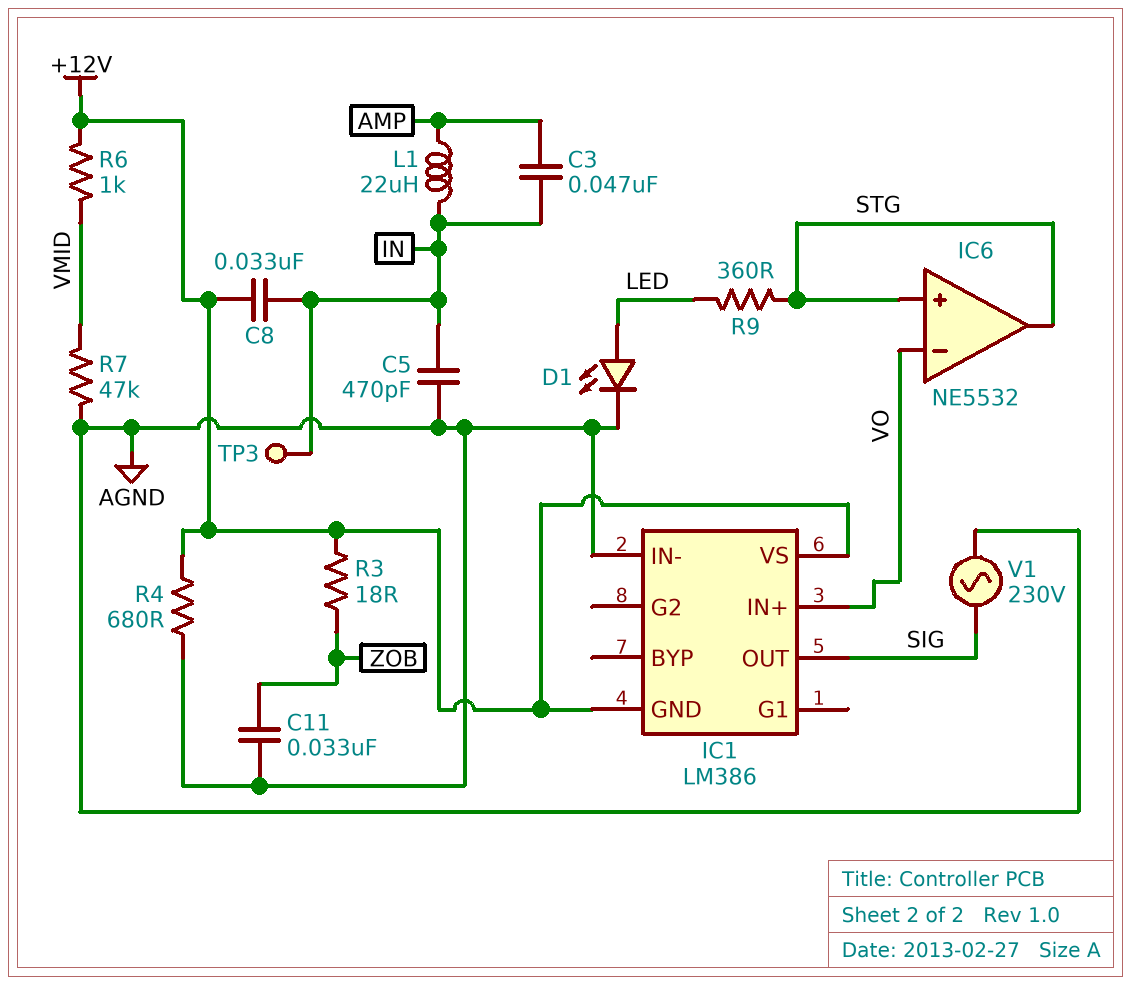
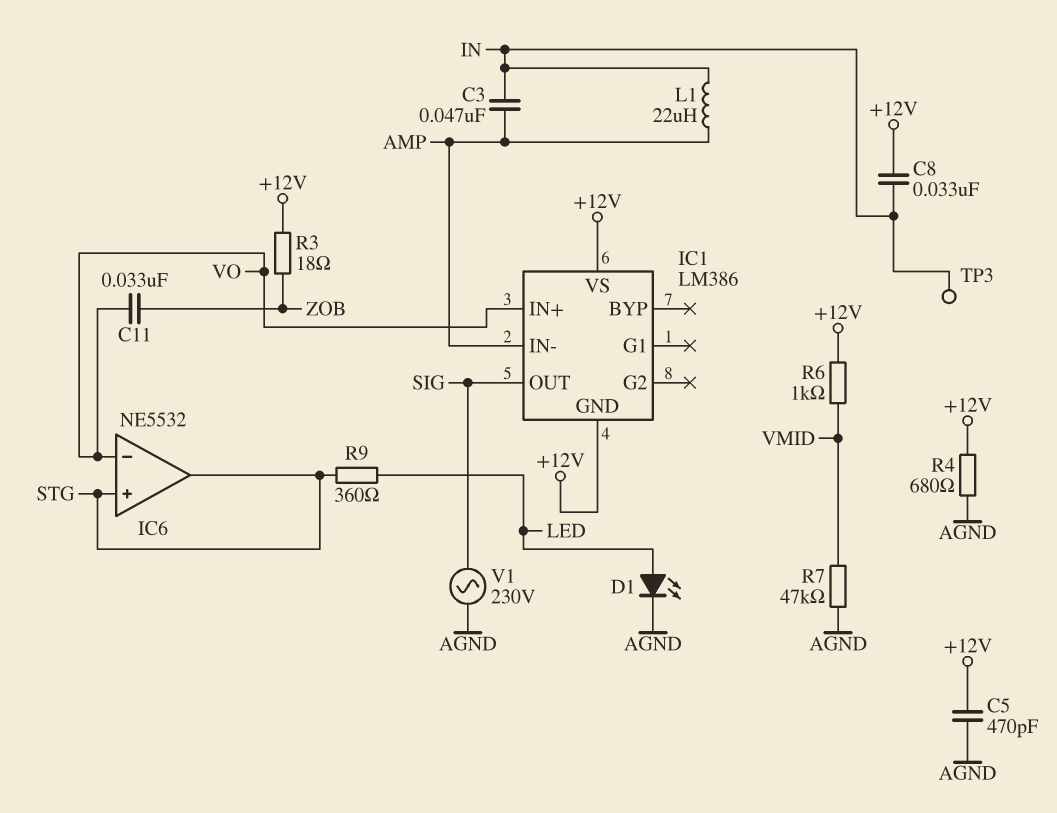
C5: 470pF (AGND, IN) -> 470pF (+12V, AGND)
C11: 33nF (AGND, ZOB) -> 33nF (VO, ZOB)
IC1 pin IN-: AGND -> AMP

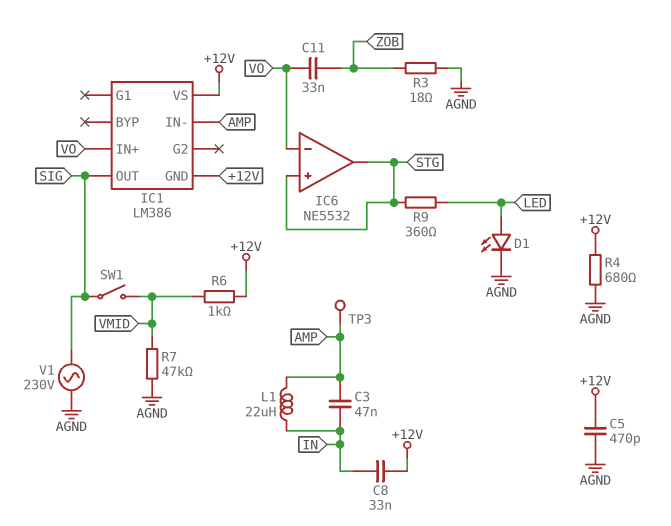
R3: 18 (+12V, ZOB) -> 18 (AGND, ZOB)
SW1: none -> switch (SIG, VMID)
TP3: test point (IN) -> test point (AMP)

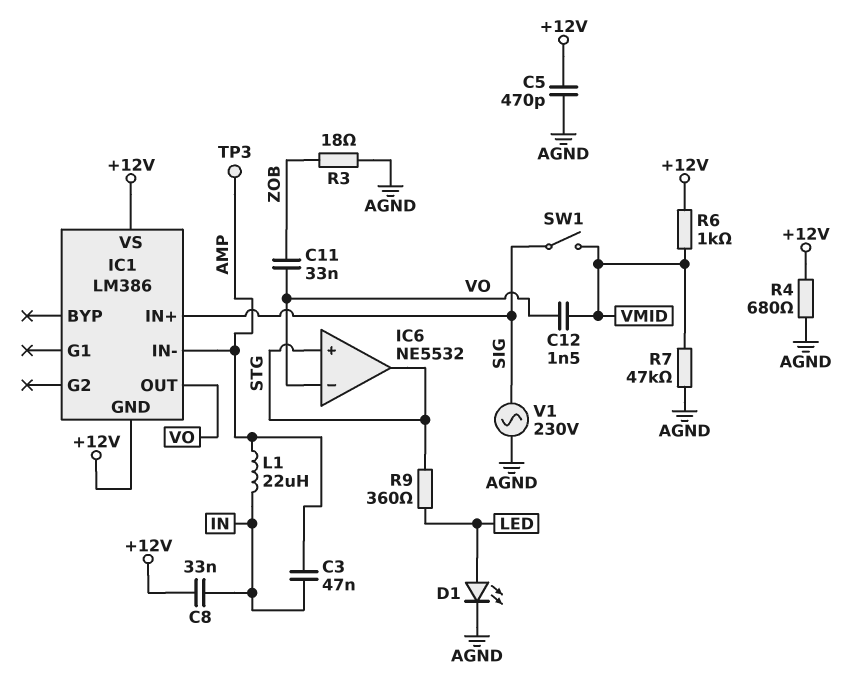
C12: none -> 1.5nF (VMID, VO)
IC1 pin IN+: VO -> SIG
IC1 pin OUT: SIG -> VO

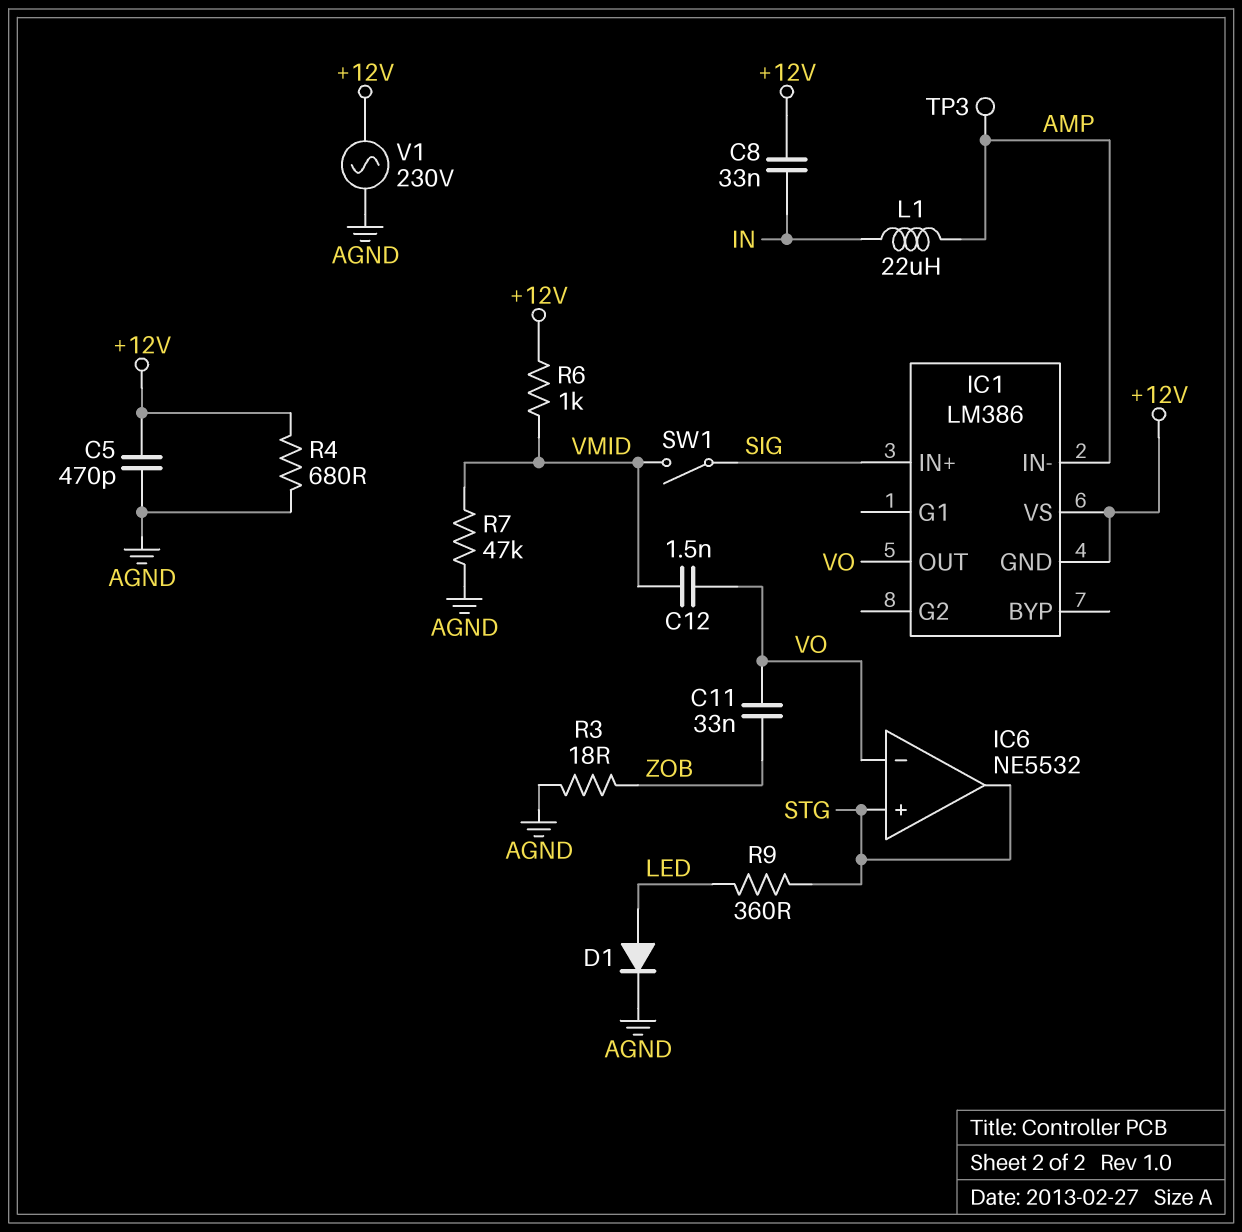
C3: 47nF (AMP, IN) -> none
D1: LED (A LED, K AGND) -> diode (A LED, K AGND)
V1: AC 230V (AGND, SIG) -> AC 230V (+12V, AGND)

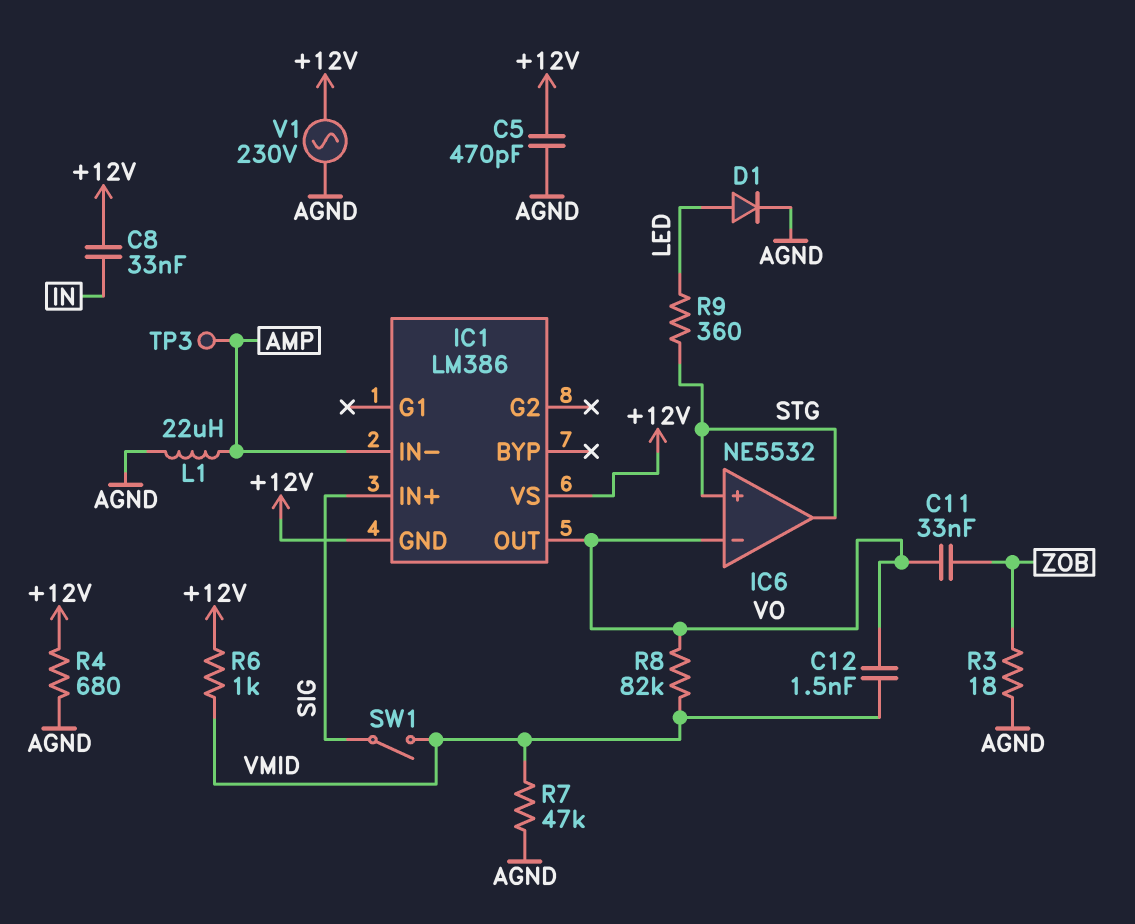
L1: 22uH (AMP, IN) -> 22uH (AGND, AMP)
R8: none -> 82k (VMID, VO)

